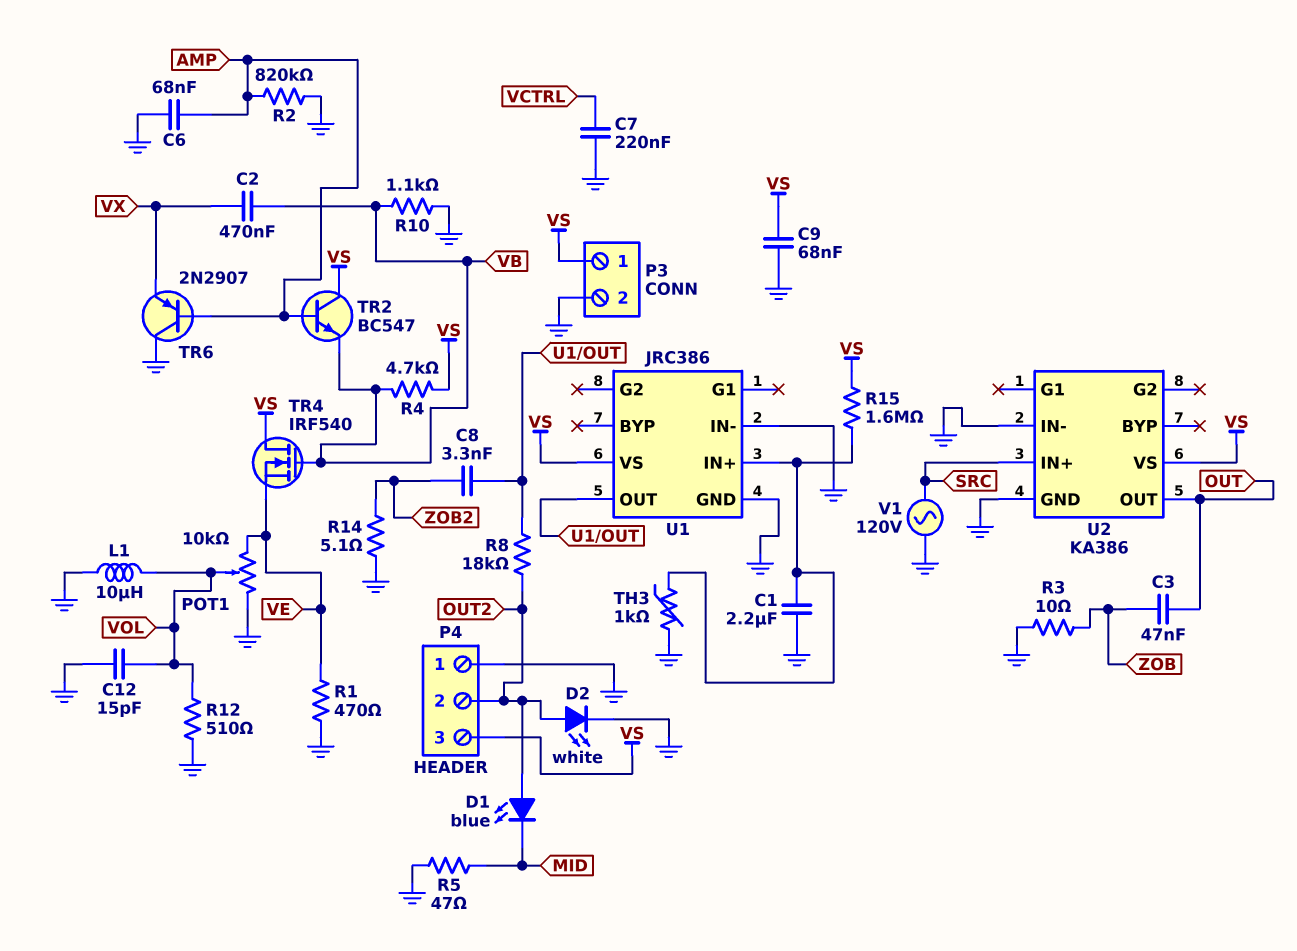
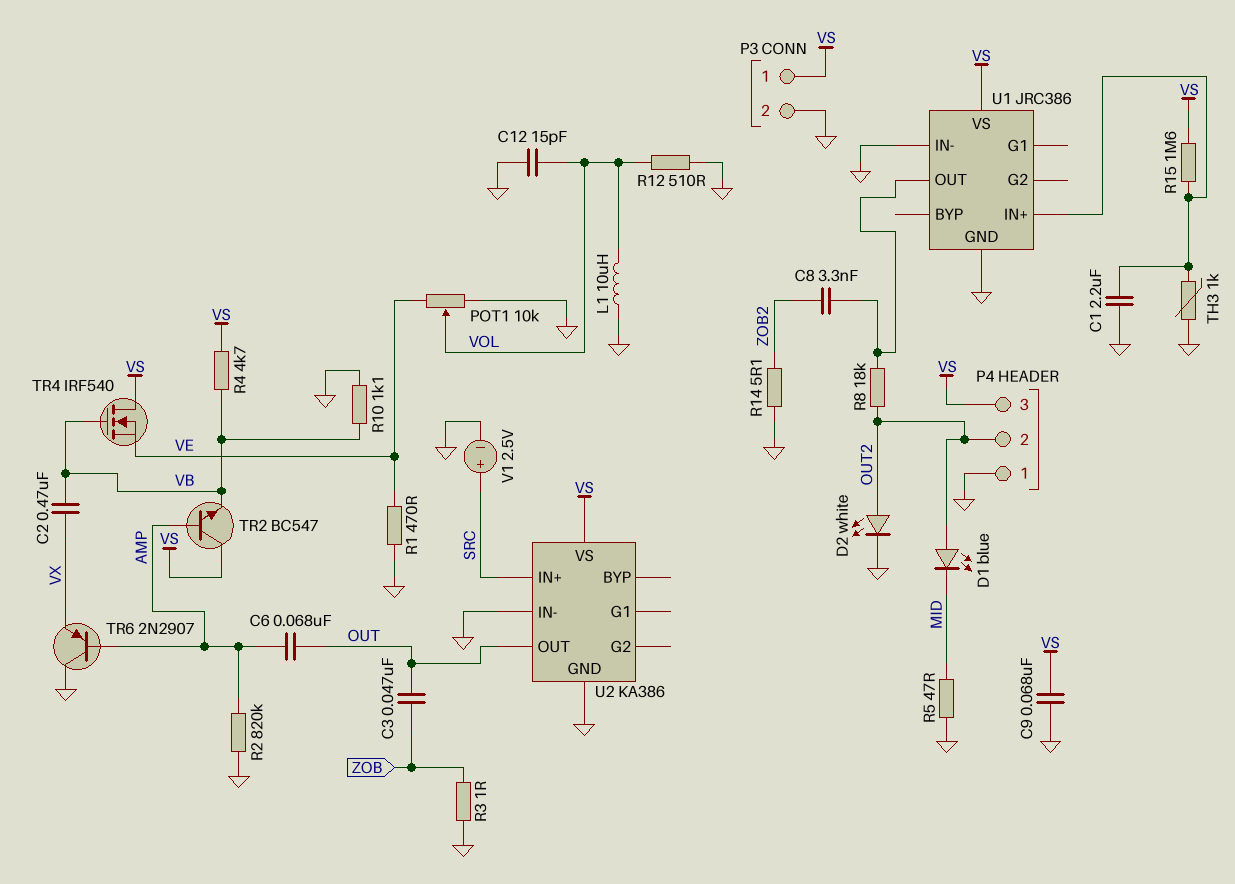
C6: 68nF (AMP, GND) -> 68nF (AMP, OUT)
C7: 220nF (GND, VCTRL) -> none
R3: 10 (GND, ZOB) -> 1 (GND, ZOB)
V1: AC 120V (GND, SRC) -> 2.5V (plus SRC, minus GND)

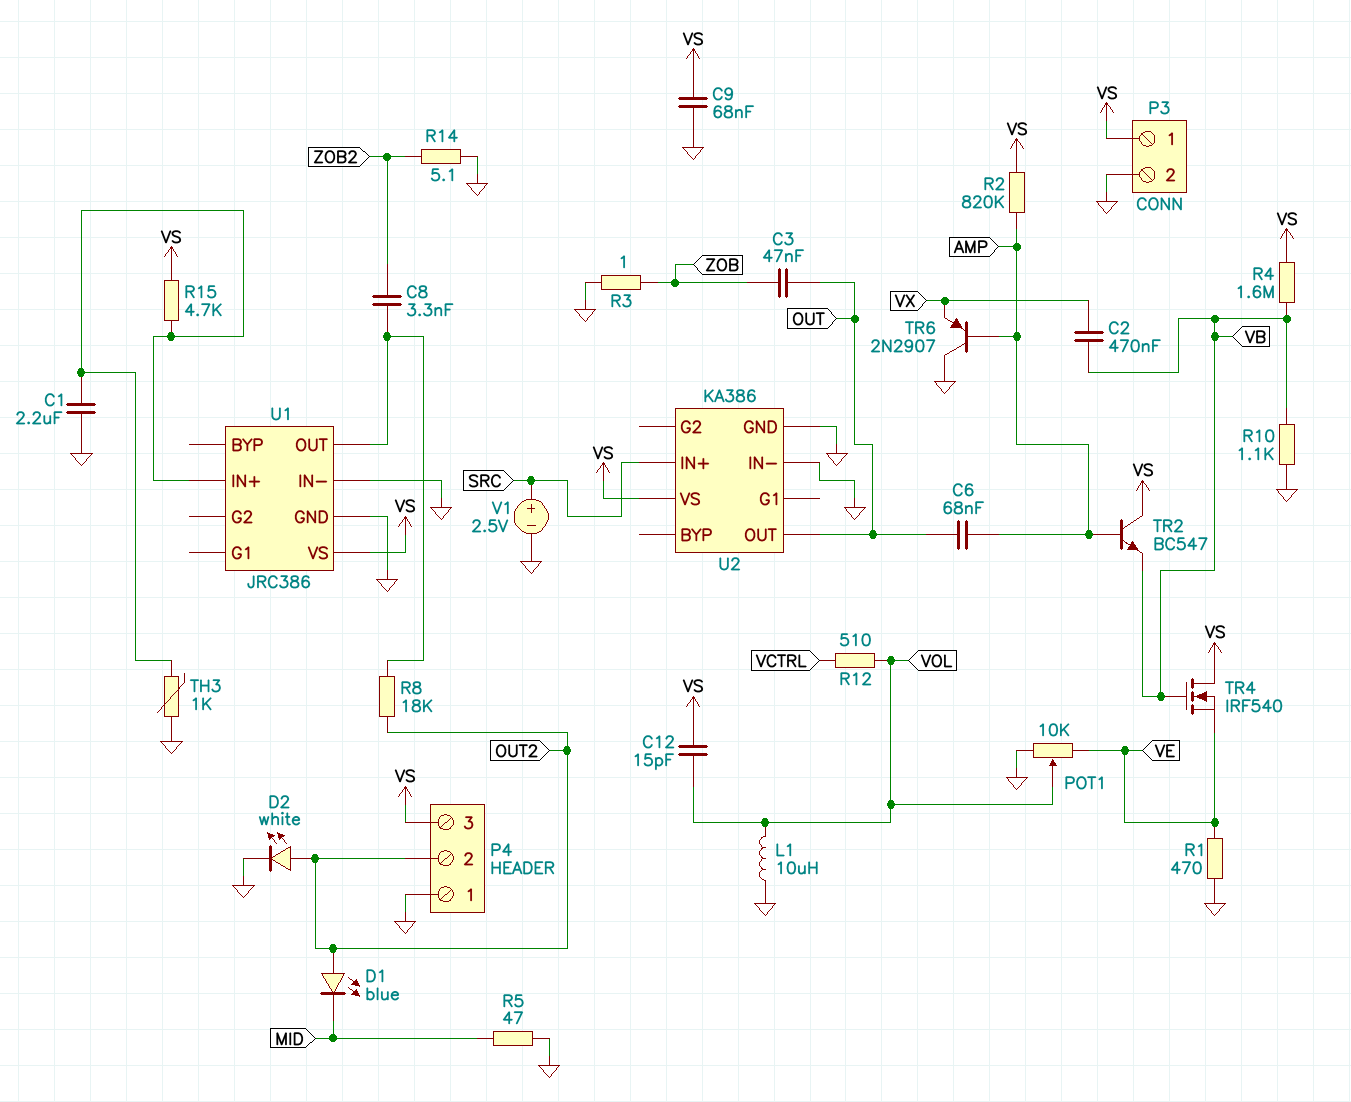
C12: 15pF (GND, VOL) -> 15pF (VOL, VS)
R2: 820k (AMP, GND) -> 820k (AMP, VS)
R4: 4.7k (VB, VS) -> 1.6M (VB, VS)
R12: 510 (GND, VOL) -> 510 (VCTRL, VOL)
R15: 1.6M (U1/IN+, VS) -> 4.7k (U1/IN+, VS)

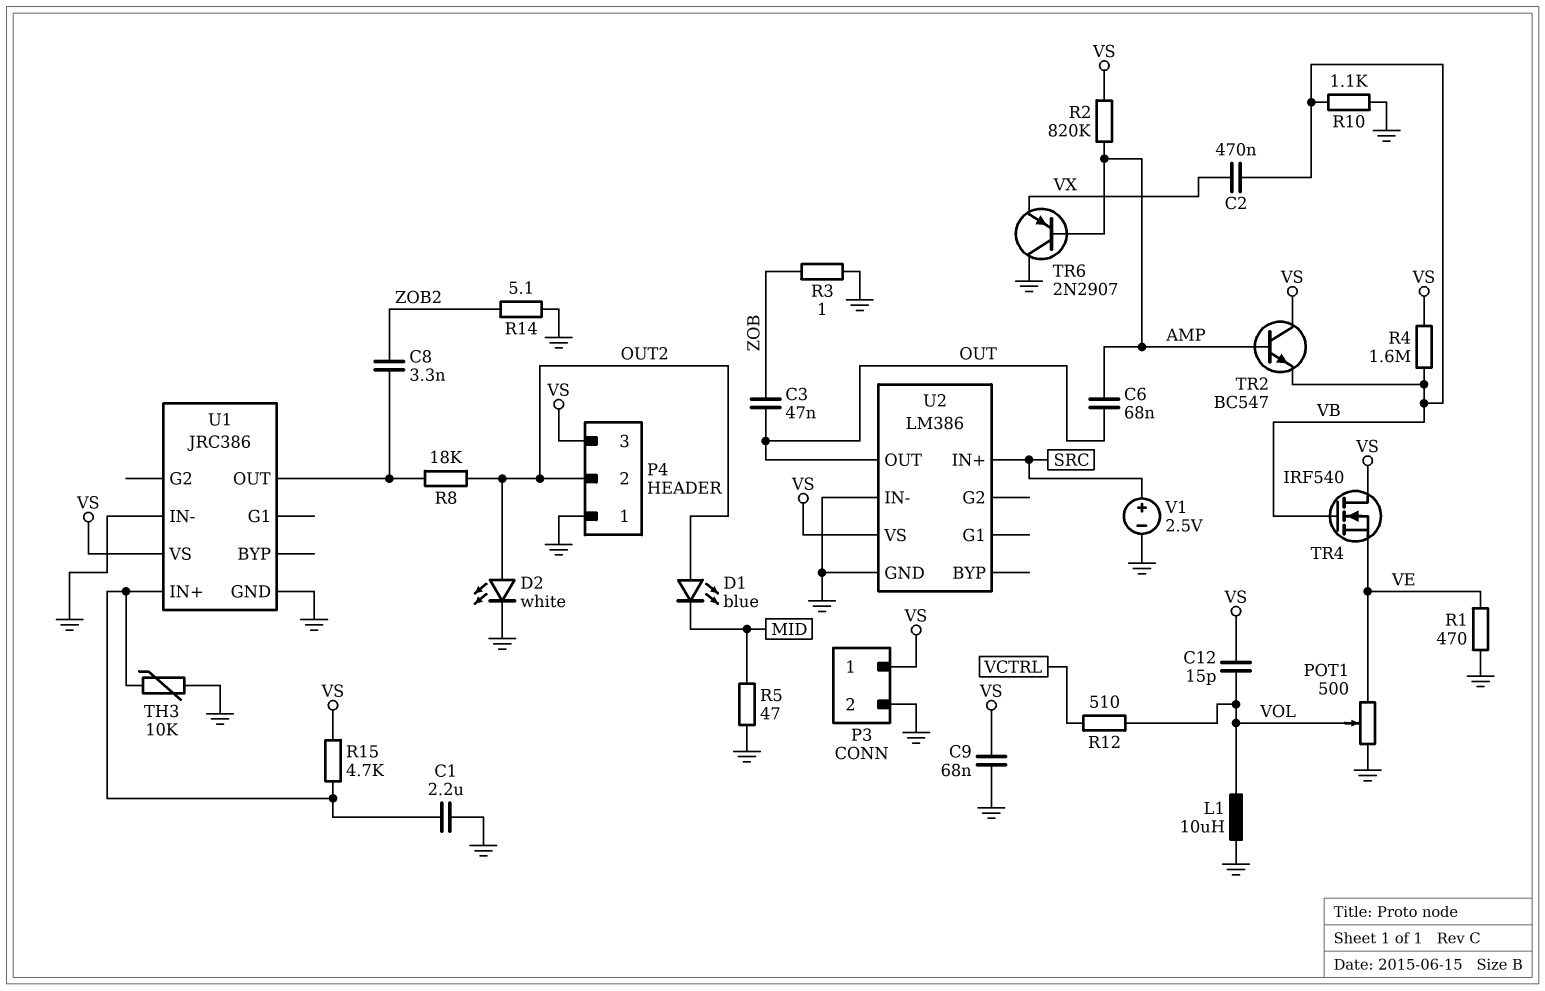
POT1: 10k (GND, VE, wiper VOL) -> 500 (GND, VE, wiper VOL)
TH3: 1k (GND, U1/IN+) -> 10k (GND, U1/IN+)
U2: KA386 -> LM386

